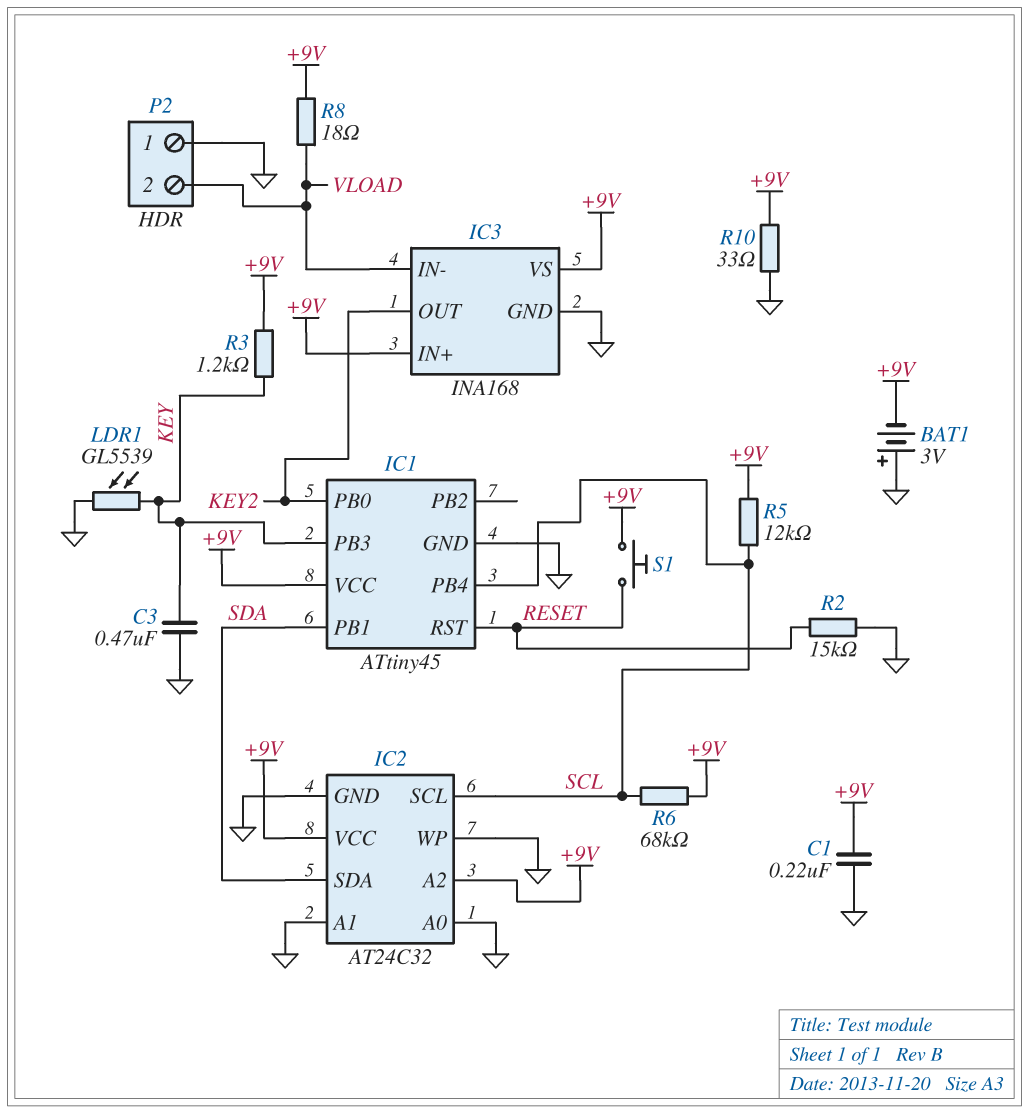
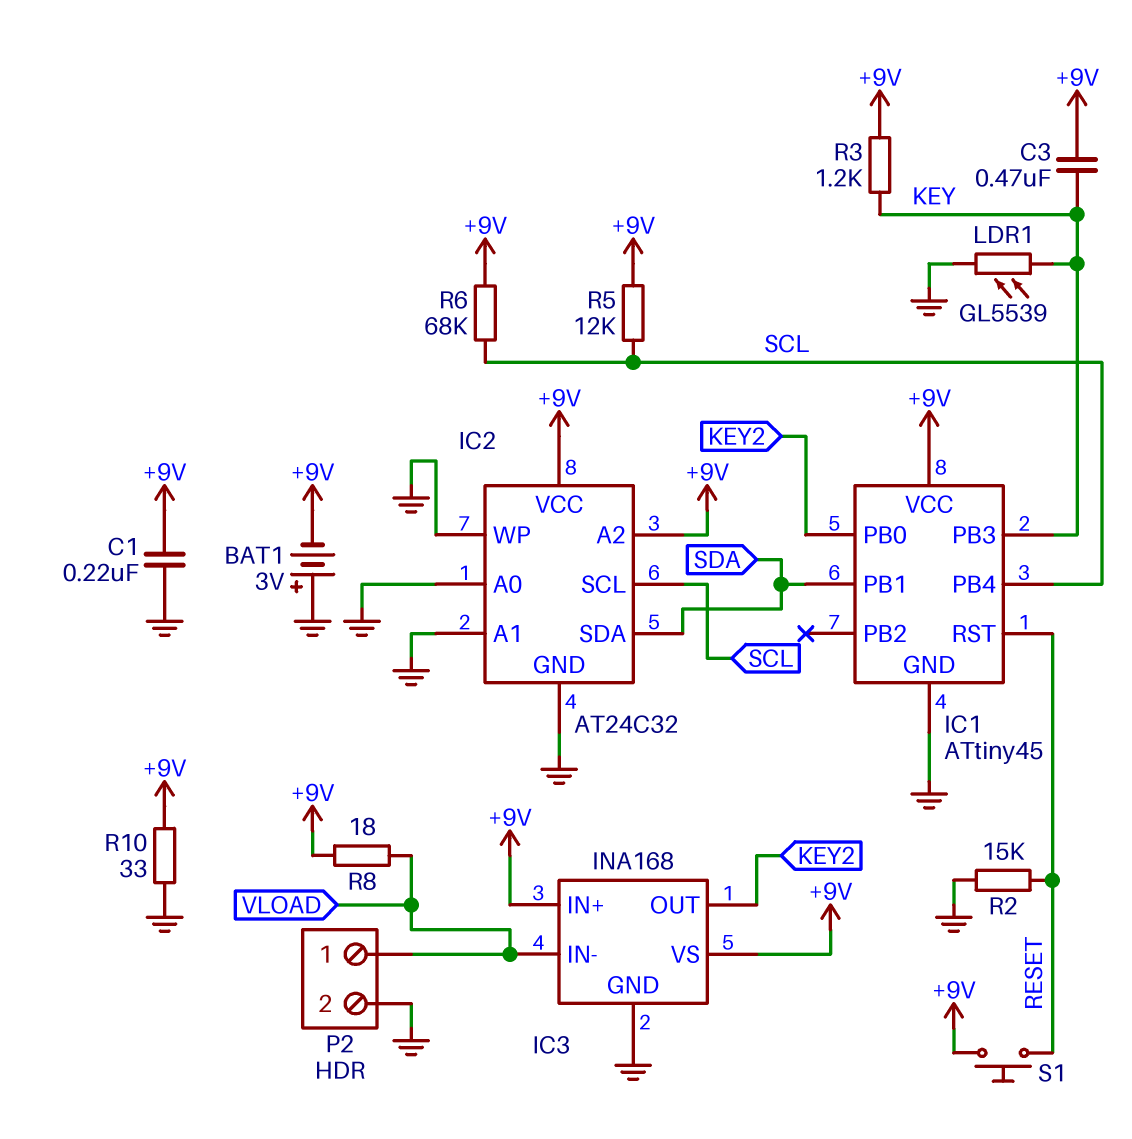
C3: 470nF (GND, KEY) -> 470nF (+9V, KEY)
P2 pin 1: GND -> VLOAD
P2 pin 2: VLOAD -> GND

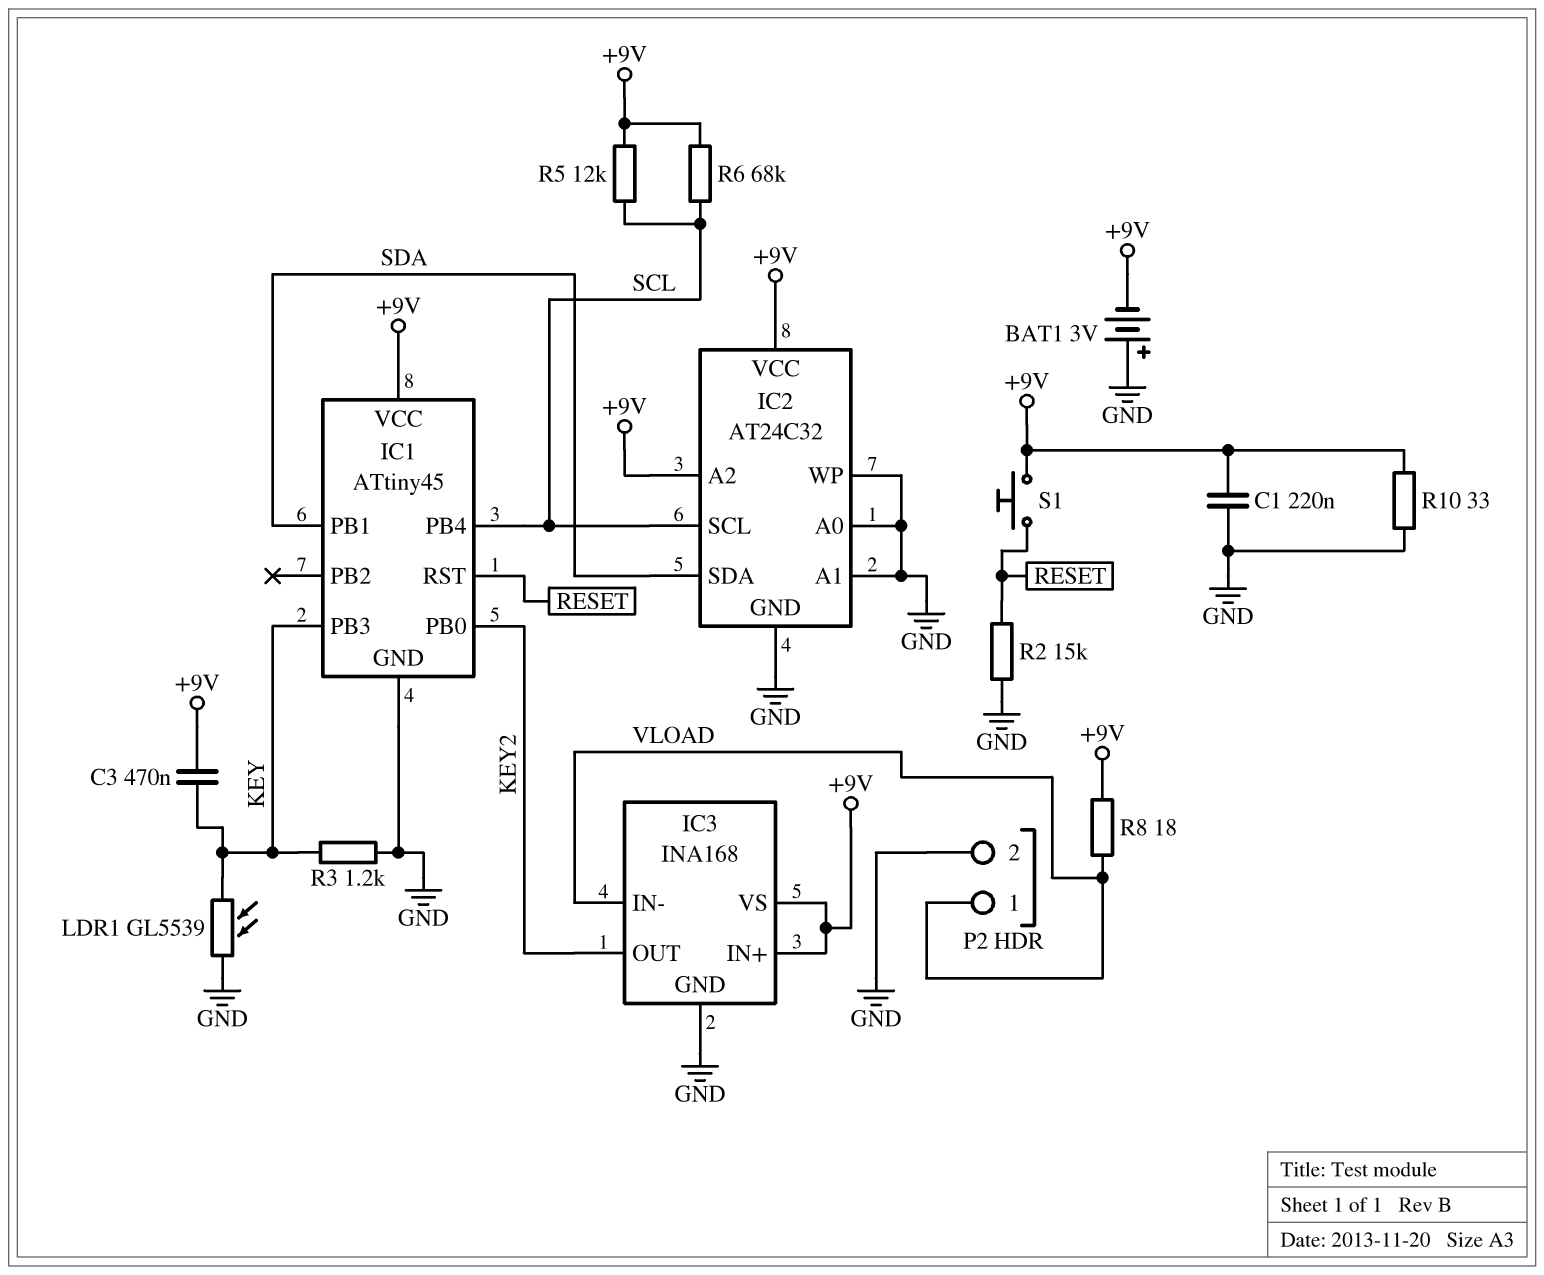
R3: 1.2k (+9V, KEY) -> 1.2k (GND, KEY)

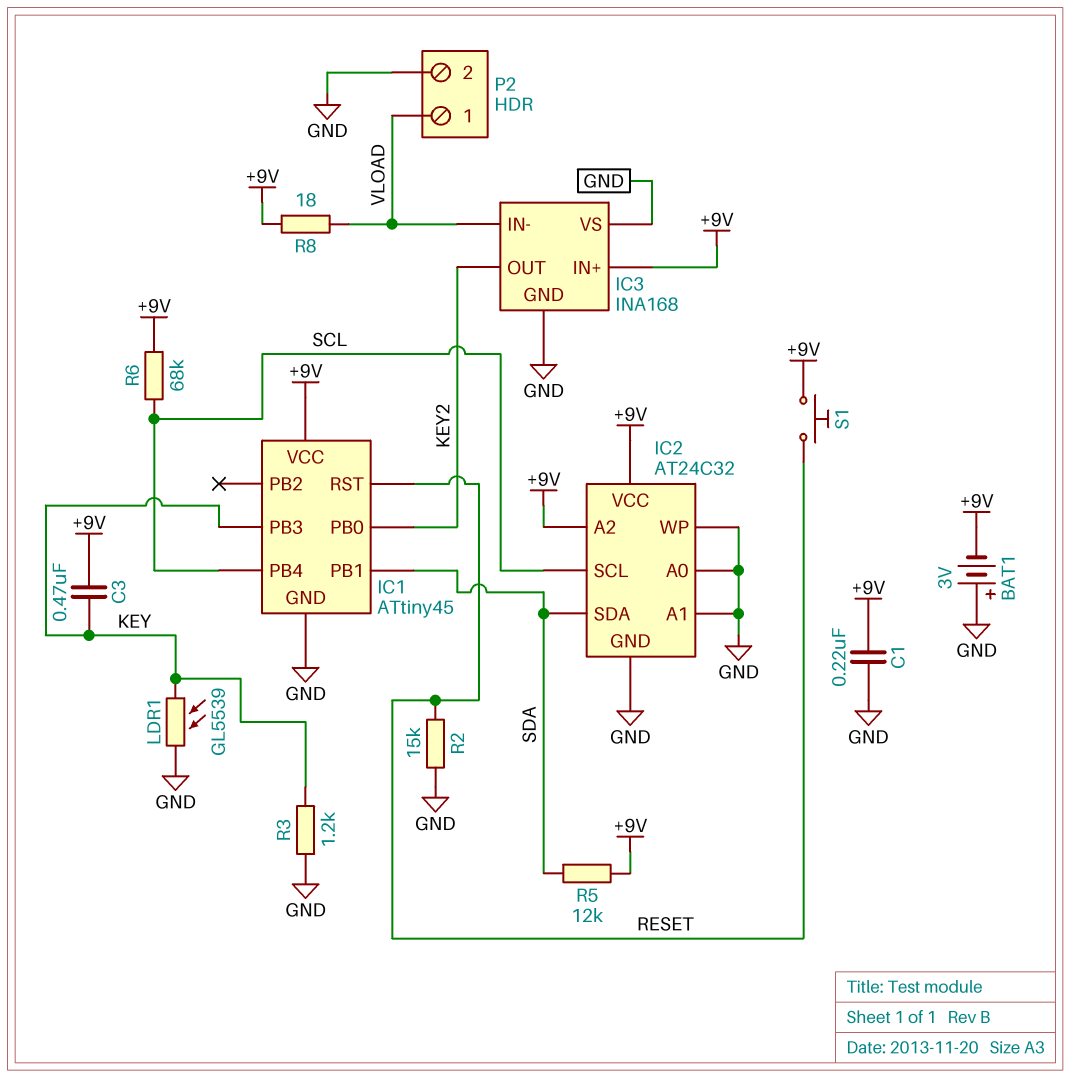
IC3 pin VS: +9V -> GND
R5: 12k (+9V, SCL) -> 12k (+9V, SDA)
R10: 33 (+9V, GND) -> none

